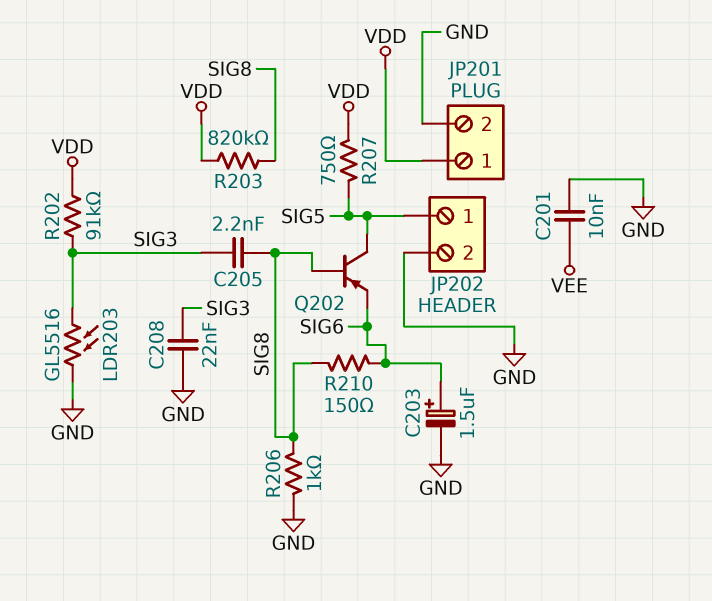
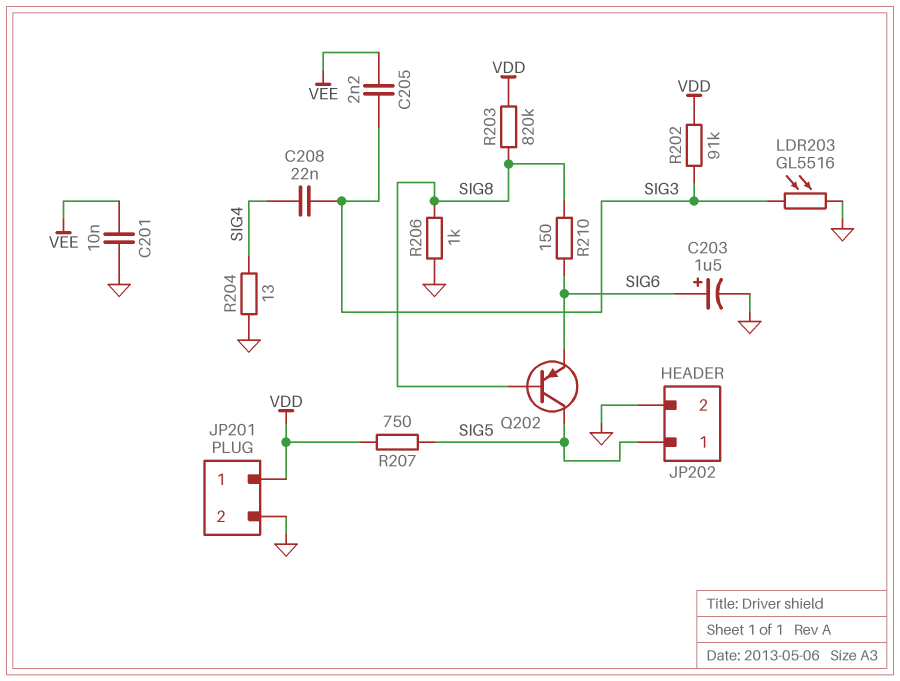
C205: 2.2nF (SIG3, SIG8) -> 2.2nF (SIG3, VEE)
C208: 22nF (GND, SIG3) -> 22nF (SIG3, SIG4)
R204: none -> 13 (GND, SIG4)

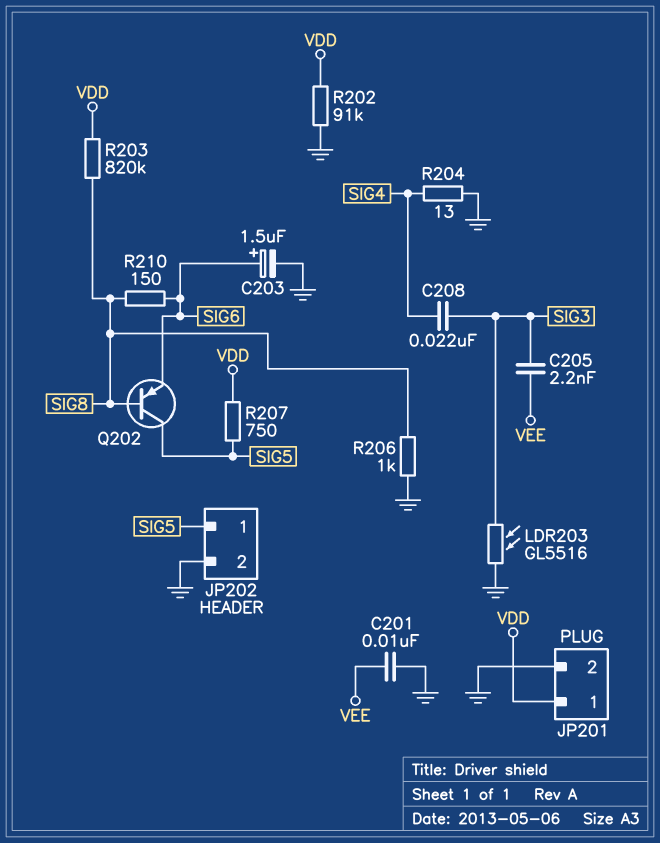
R202: 91k (SIG3, VDD) -> 91k (GND, VDD)

